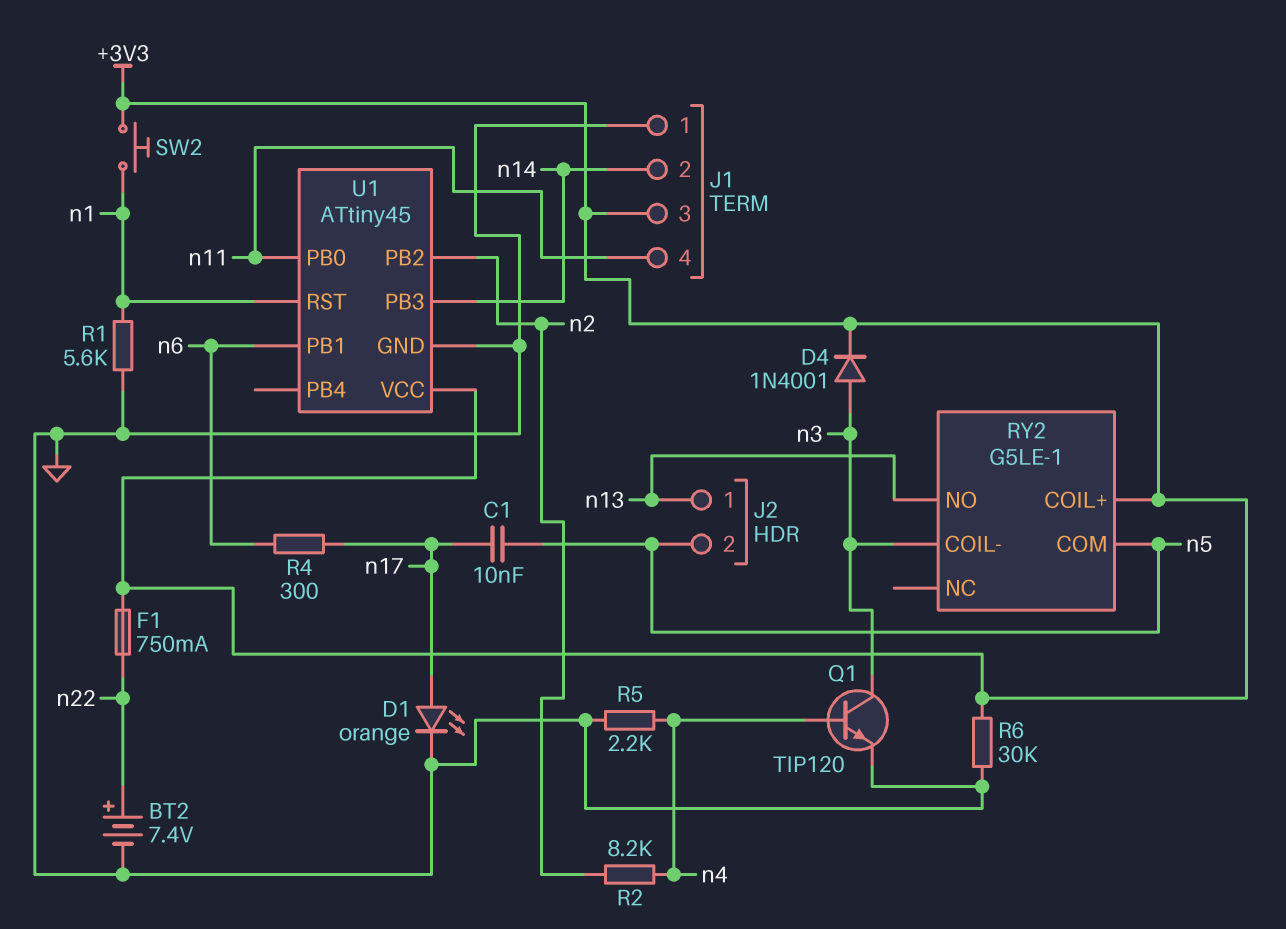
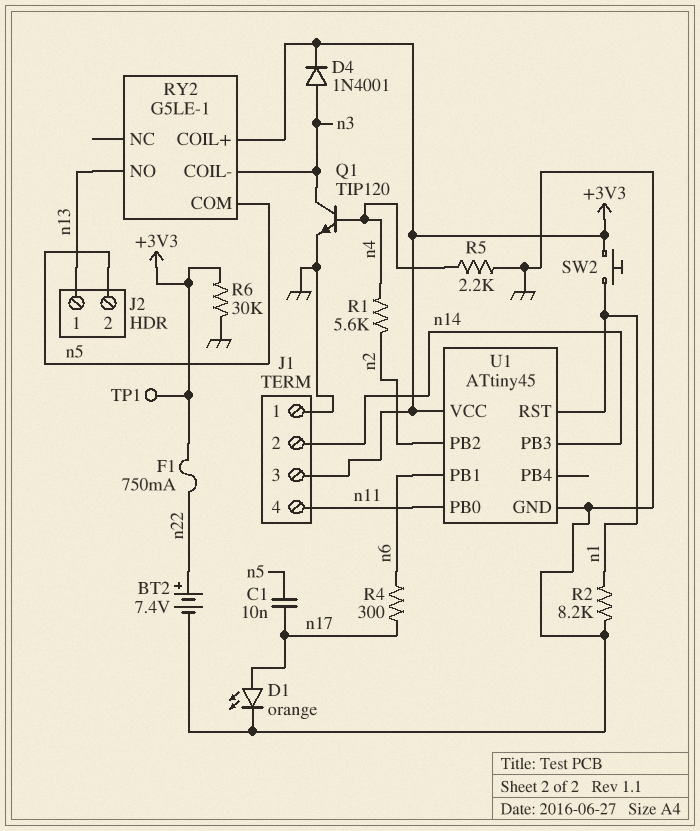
R1: 5.6k (GND, n1) -> 5.6k (n2, n4)
R2: 8.2k (n2, n4) -> 8.2k (GND, n1)
TP1: none -> test point (+3V3)

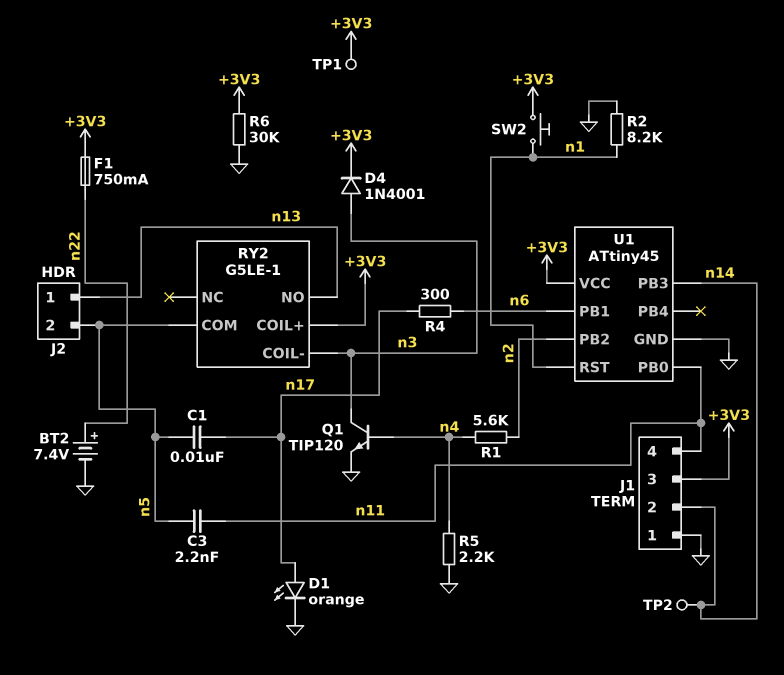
C3: none -> 2.2nF (n5, n11)
TP2: none -> test point (n14)

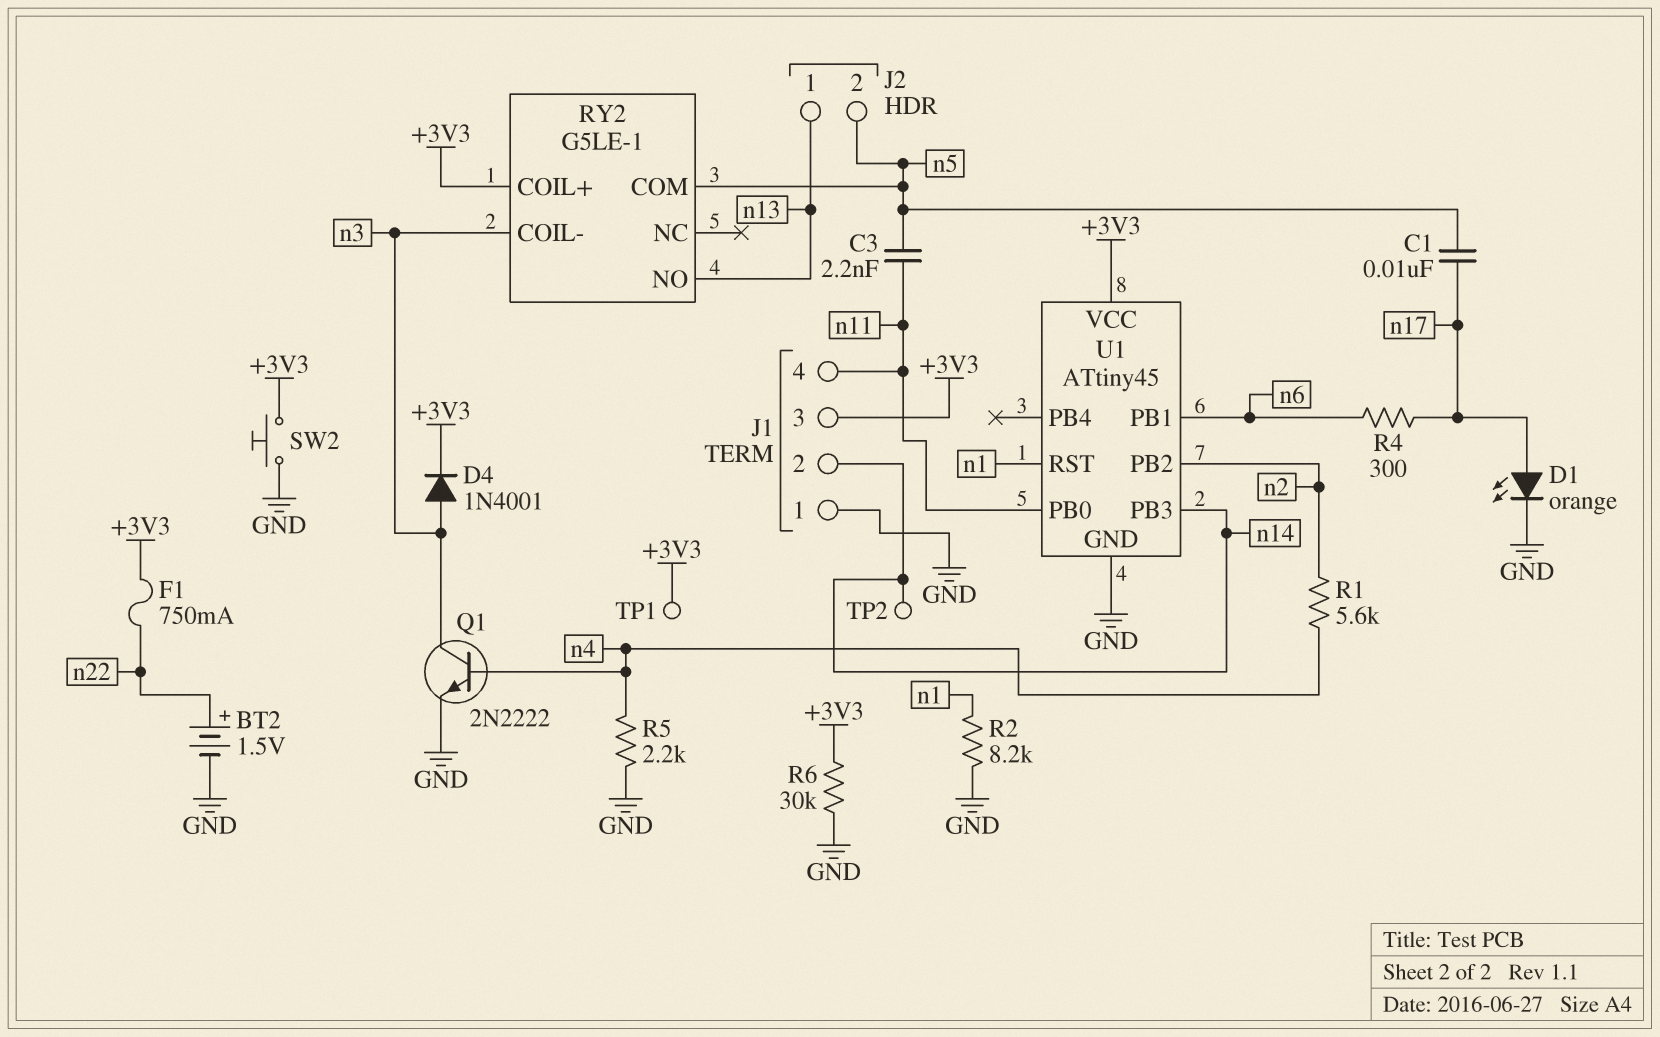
BT2: 7.4V (plus n22, minus GND) -> 1.5V (plus n22, minus GND)
Q1: NPN TIP120 (B n4, C n3, E GND) -> NPN 2N2222 (B n4, C n3, E GND)
SW2: button (+3V3, n1) -> button (+3V3, GND)

